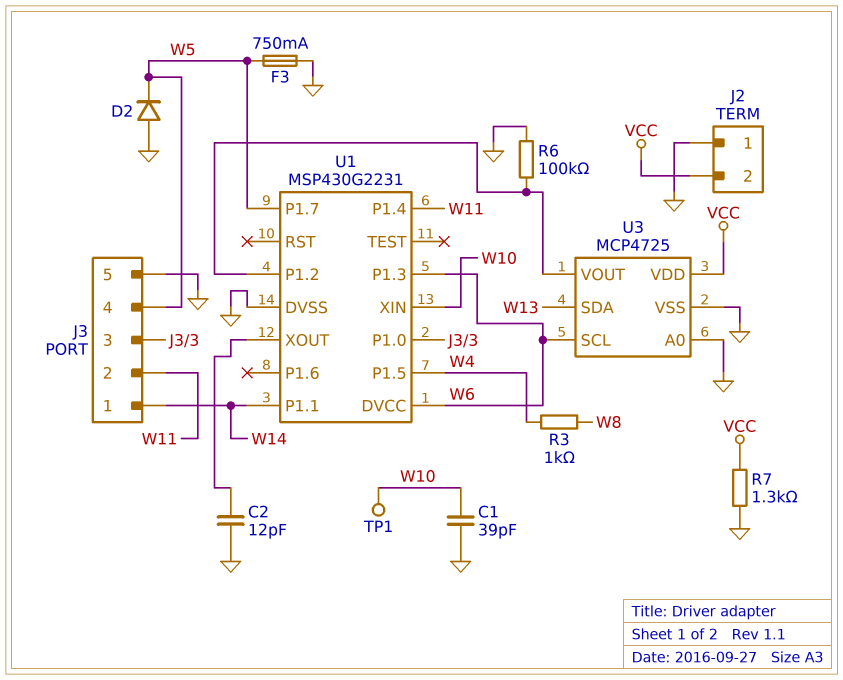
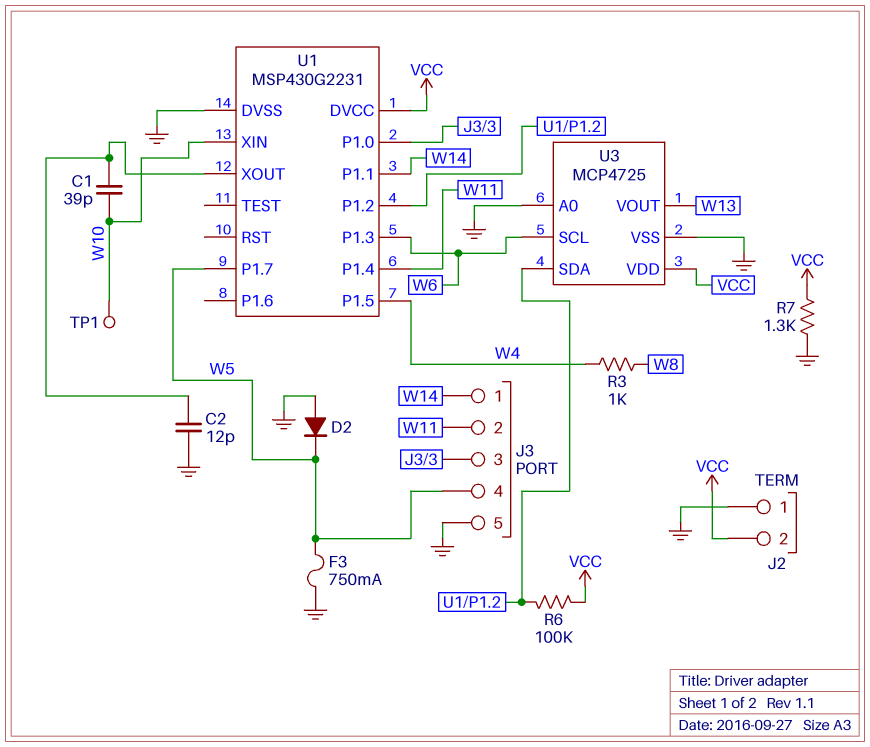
C1: 39pF (GND, W10) -> 39pF (U1/XOUT, W10)
R6: 100k (GND, U1/P1.2) -> 100k (U1/P1.2, VCC)
U1 pin DVCC: W6 -> VCC
U3 pin SDA: W13 -> U1/P1.2
U3 pin VOUT: U1/P1.2 -> W13

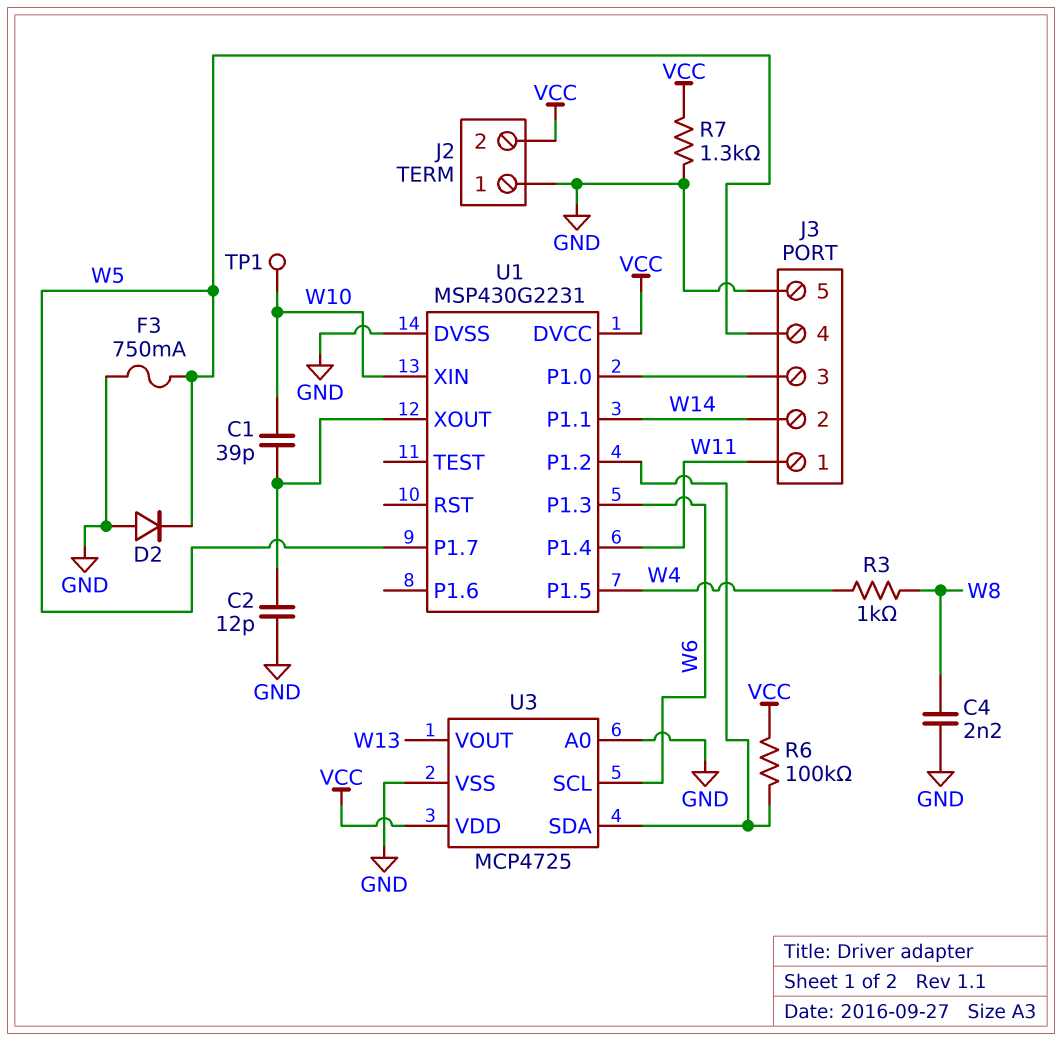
C4: none -> 2.2nF (GND, W8)
J3 pin 1: W14 -> W11
J3 pin 2: W11 -> W14

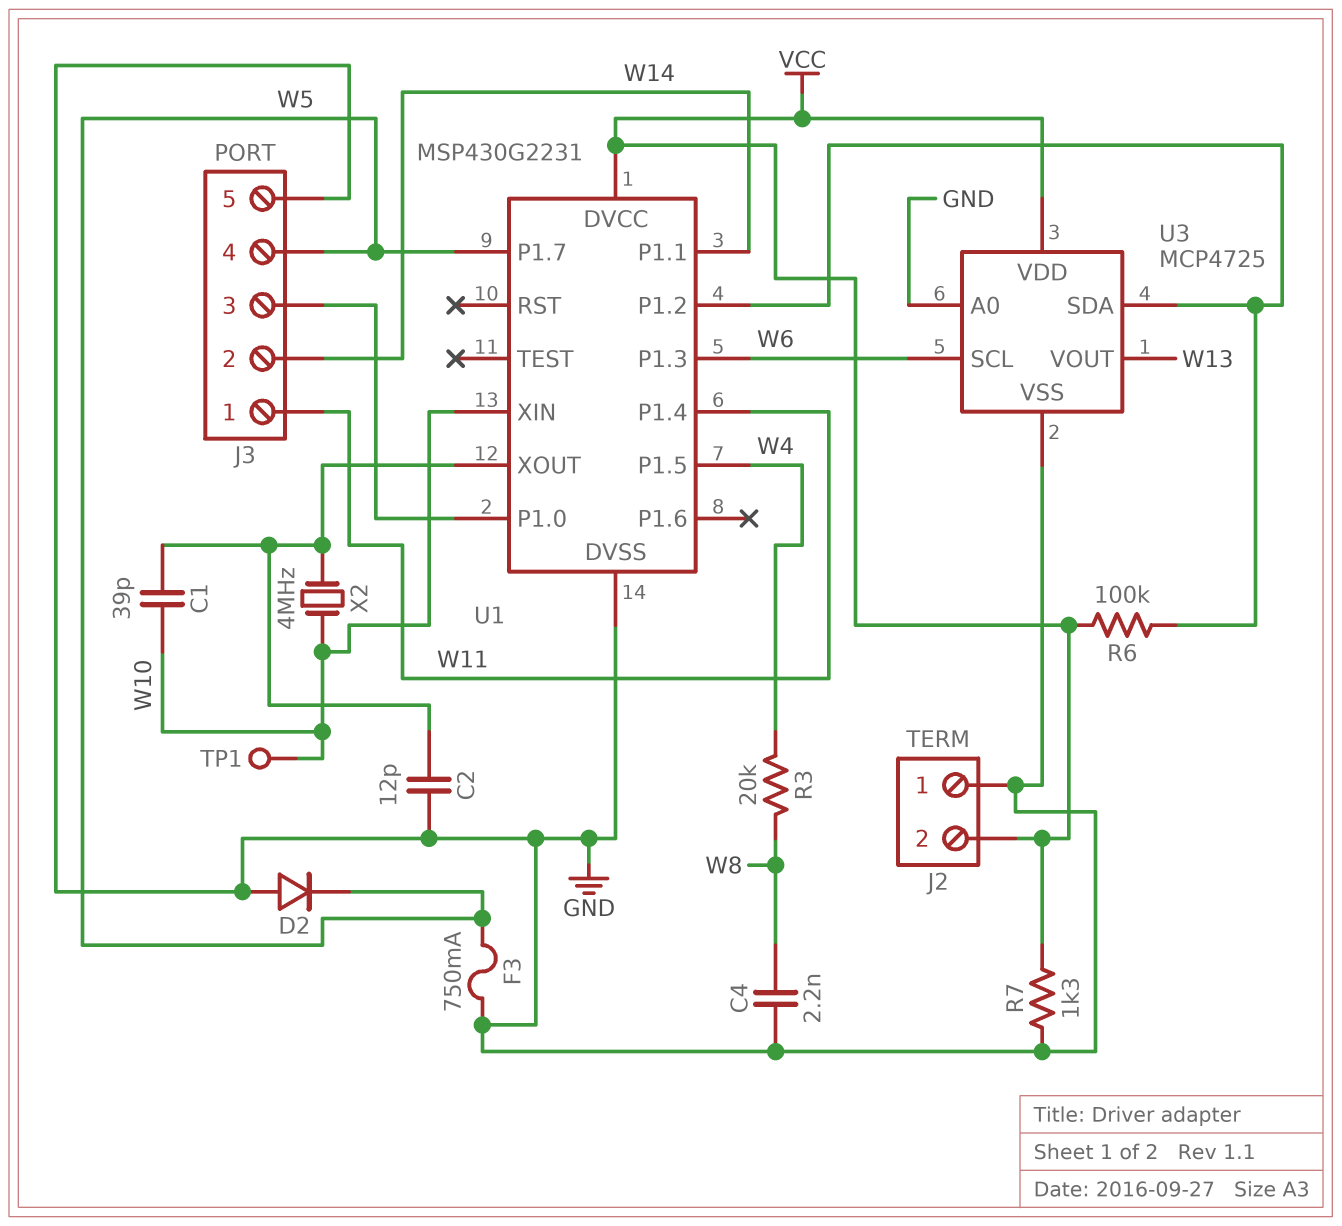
R3: 1k (W4, W8) -> 20k (W4, W8)
X2: none -> 4MHz (U1/XOUT, W10)

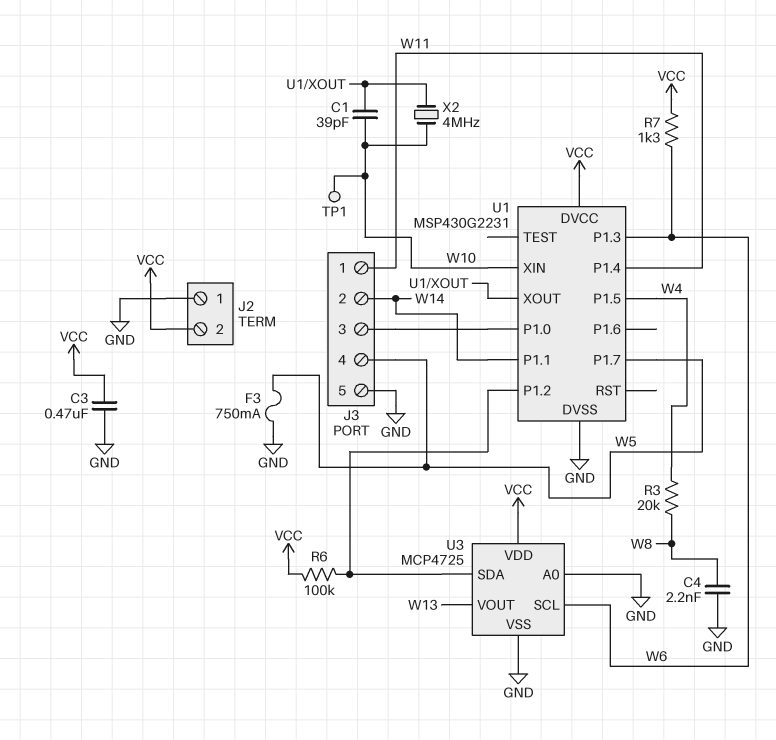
C2: 12pF (GND, U1/XOUT) -> none
C3: none -> 470nF (GND, VCC)
D2: diode (A GND, K W5) -> none
R7: 1.3k (GND, VCC) -> 1.3k (VCC, W6)

